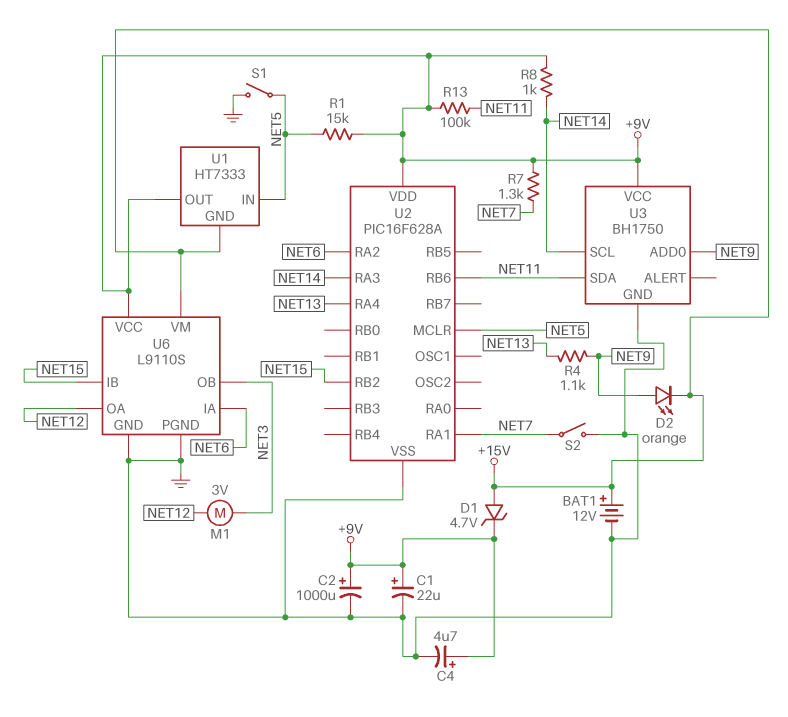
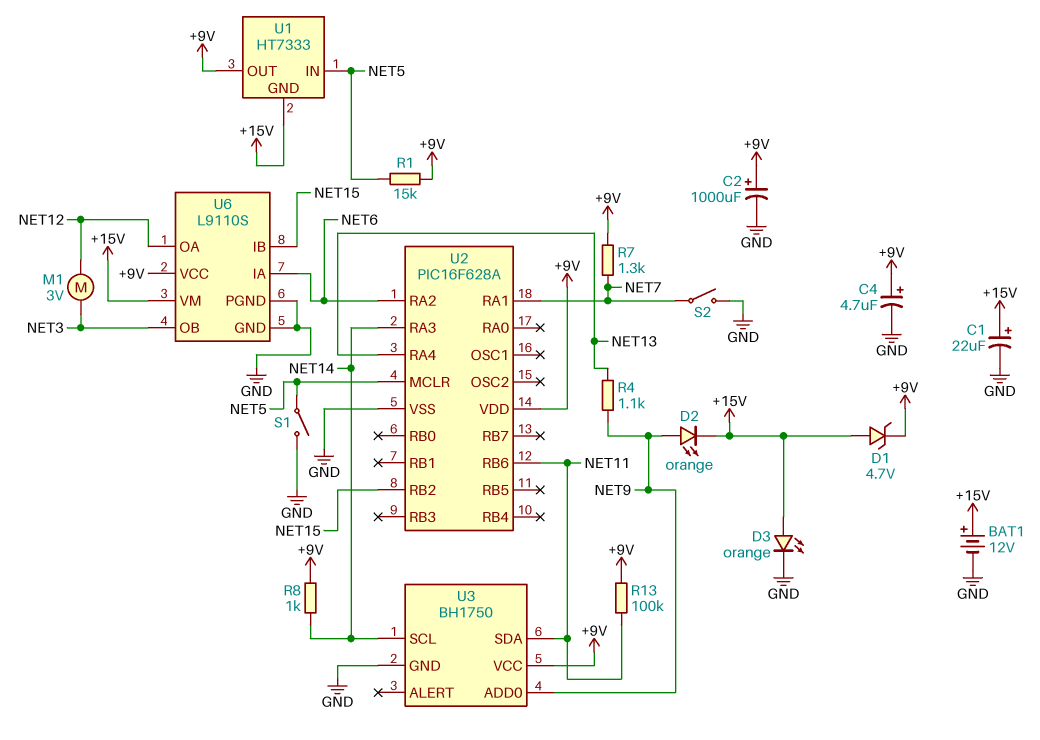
C1: 22uF (plus +9V, minus GND) -> 22uF (plus +15V, minus GND)
D3: none -> LED orange (A +15V, K GND)

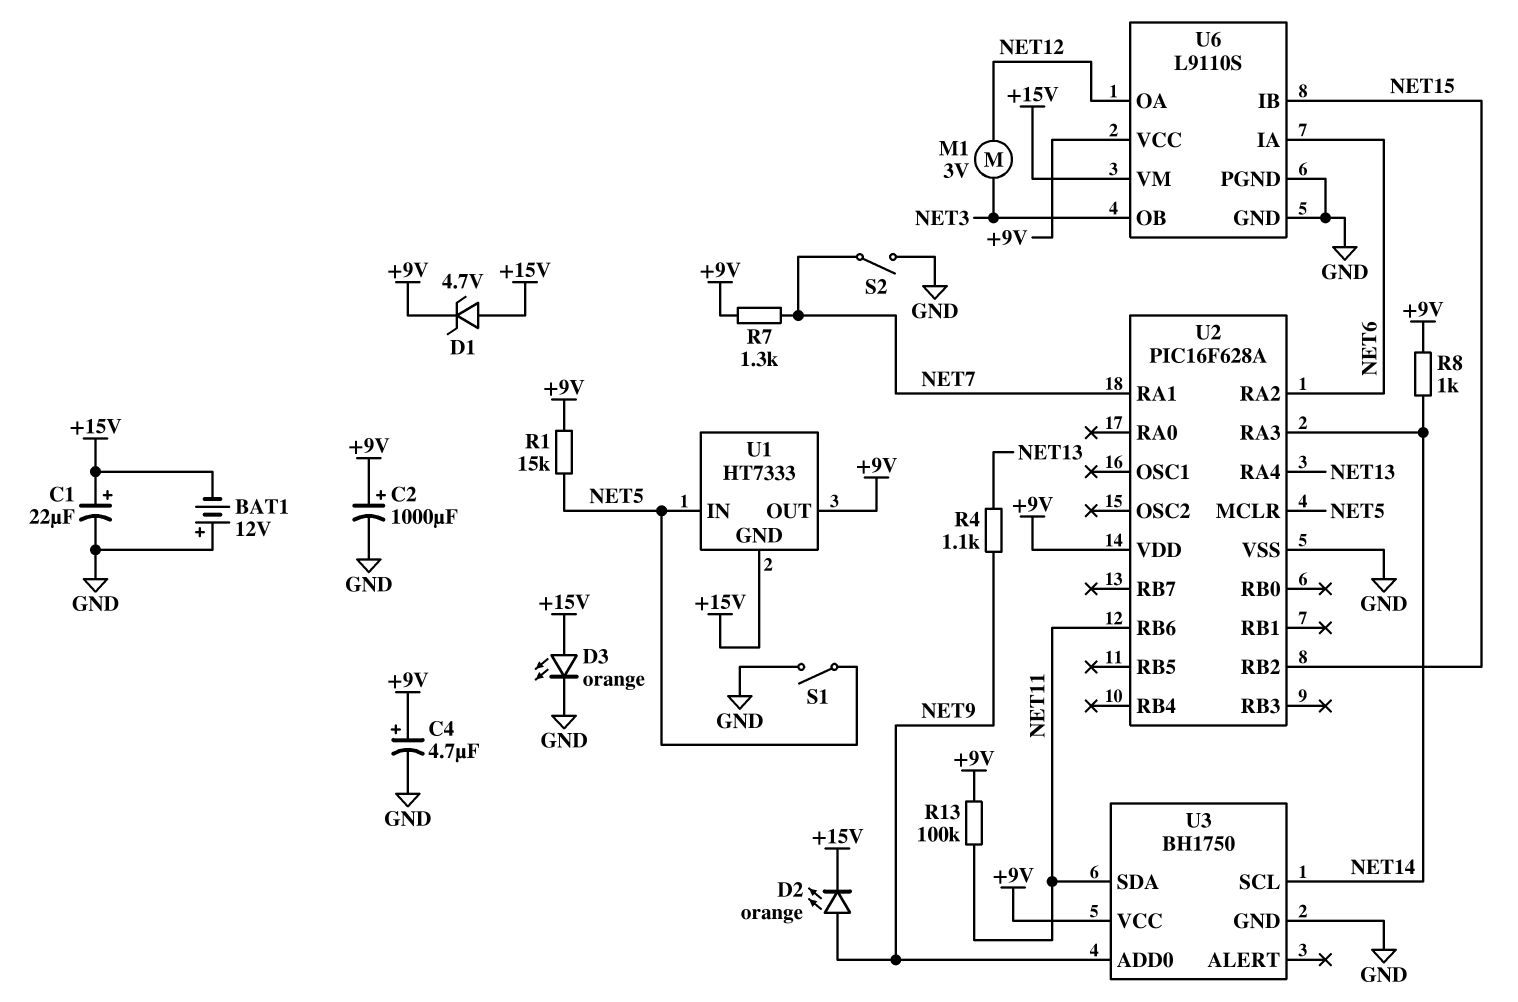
BAT1: 12V (plus +15V, minus GND) -> 12V (plus GND, minus +15V)

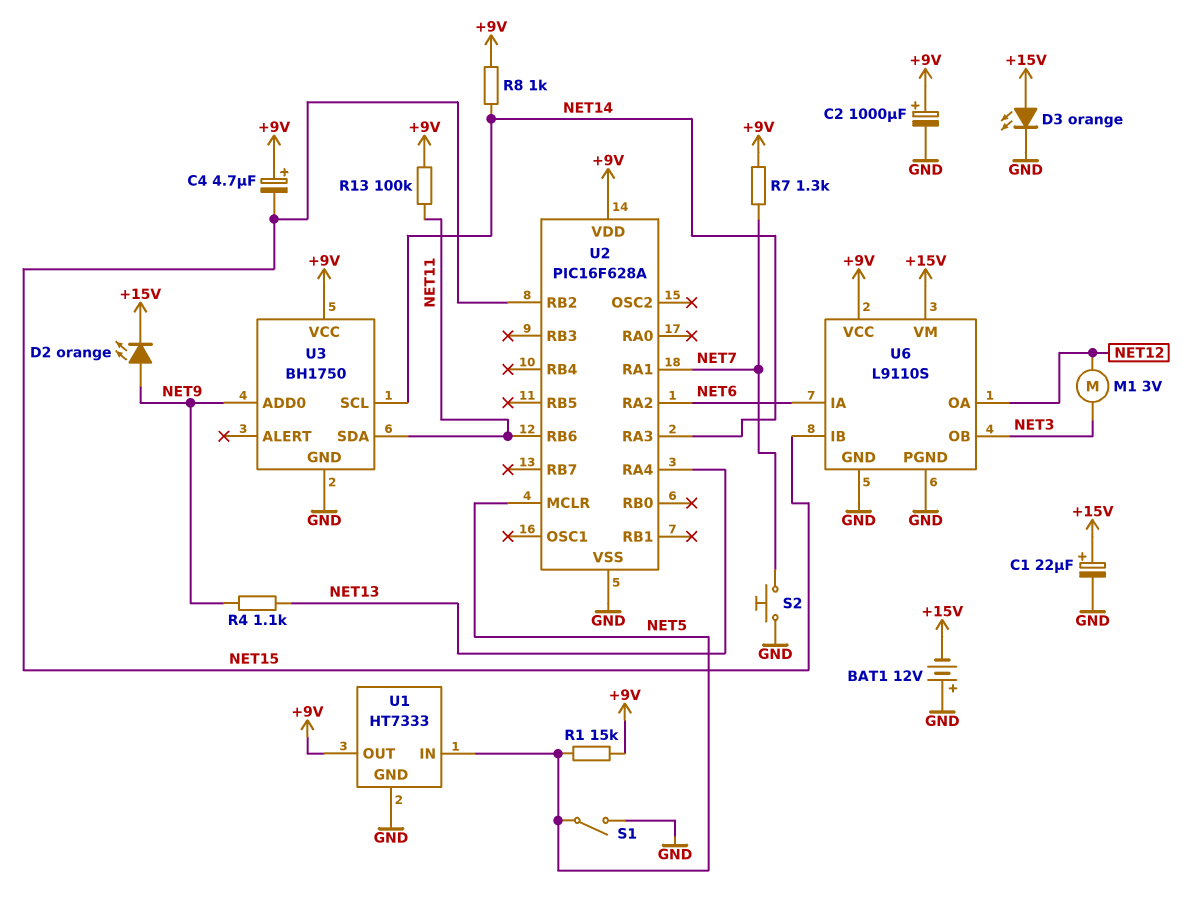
C4: 4.7uF (plus +9V, minus GND) -> 4.7uF (plus +9V, minus NET15)
D1: zener 4.7V (A +15V, K +9V) -> none
S2: switch (GND, NET7) -> button (GND, NET7)
U1 pin GND: +15V -> GND

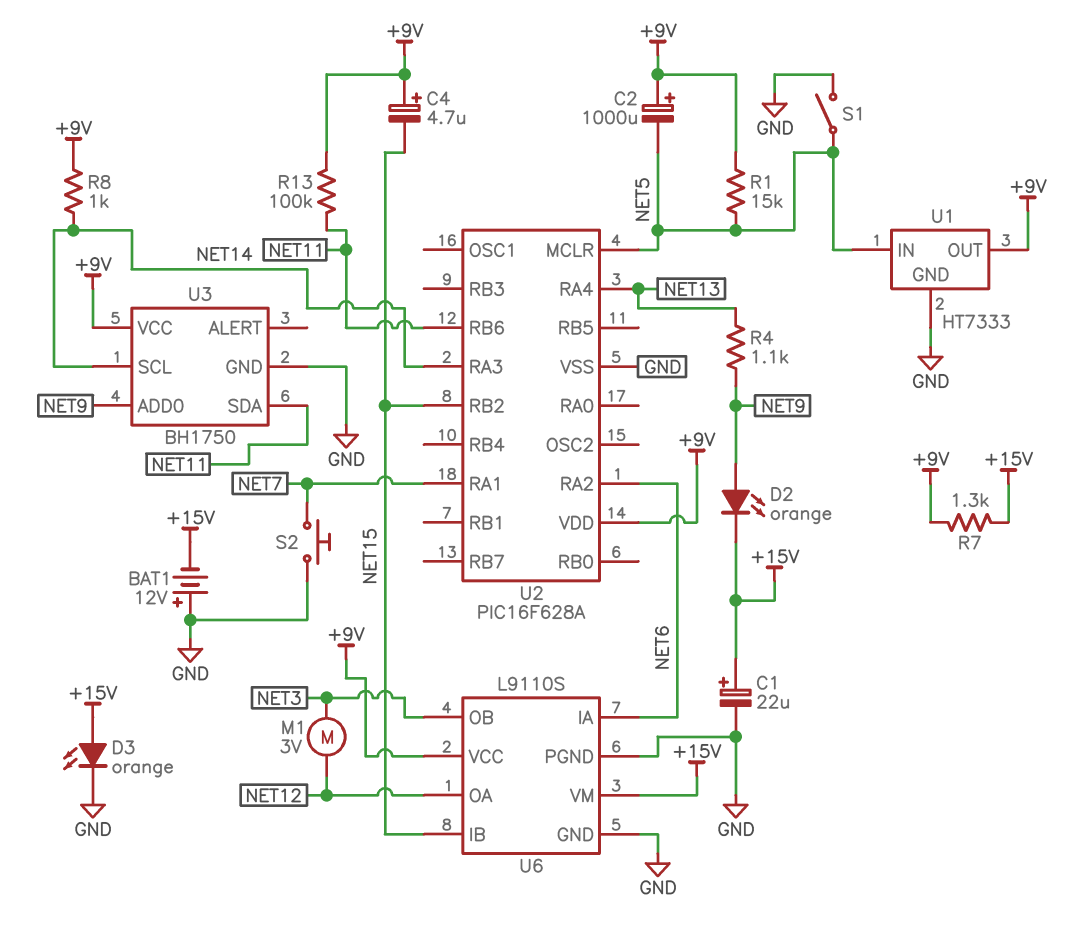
C2: 1000uF (plus +9V, minus GND) -> 1000uF (plus +9V, minus NET5)
R7: 1.3k (+9V, NET7) -> 1.3k (+9V, +15V)

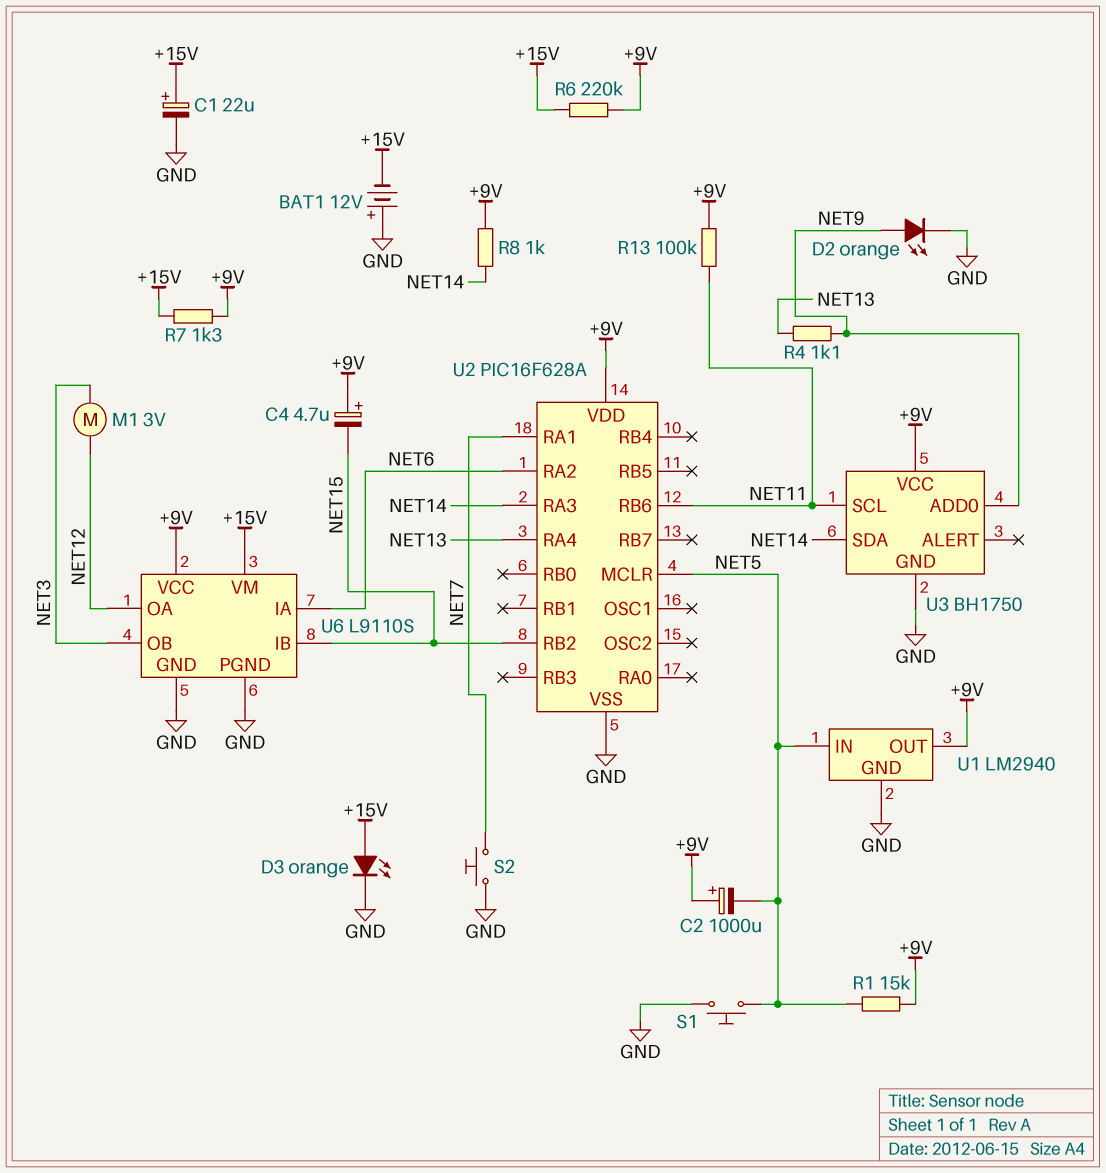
D2: LED orange (A NET9, K +15V) -> LED orange (A NET9, K GND)
R6: none -> 220k (+9V, +15V)
S1: switch (GND, NET5) -> button (GND, NET5)
U1: HT7333 -> LM2940
U3 pin SCL: NET14 -> NET11
U3 pin SDA: NET11 -> NET14

